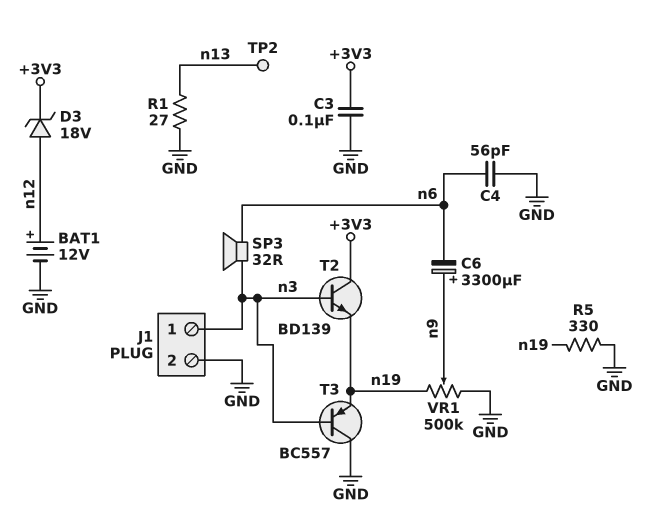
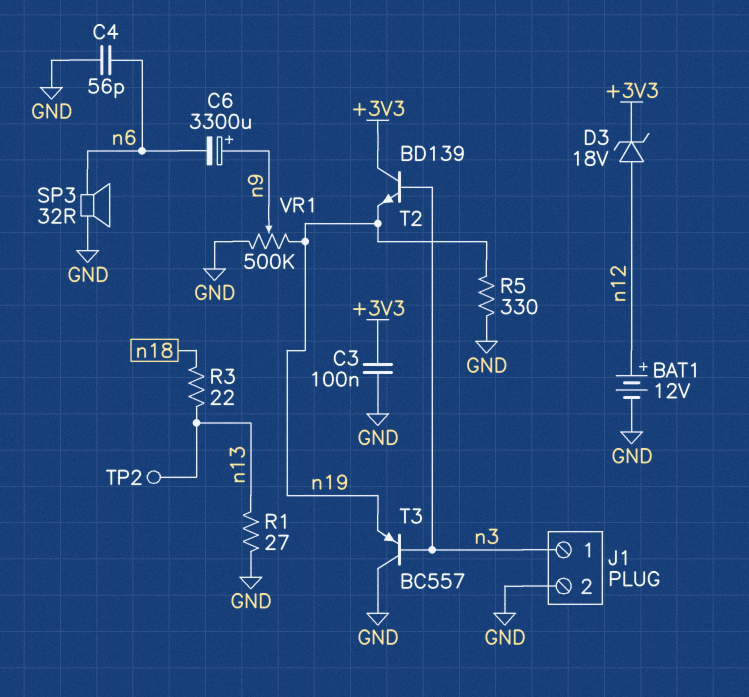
R3: none -> 22 (n13, n18)
SP3: speaker 32R (n3, n6) -> speaker 32R (GND, n6)

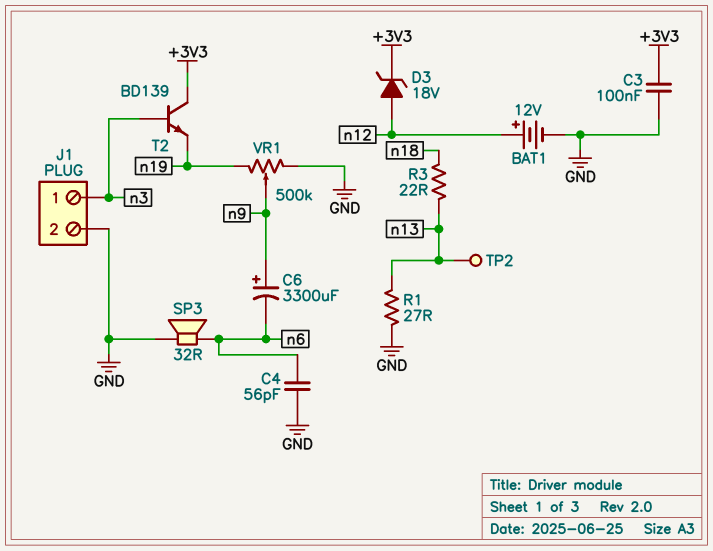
R5: 330 (GND, n19) -> none
T3: PNP BC557 (B n3, C GND, E n19) -> none

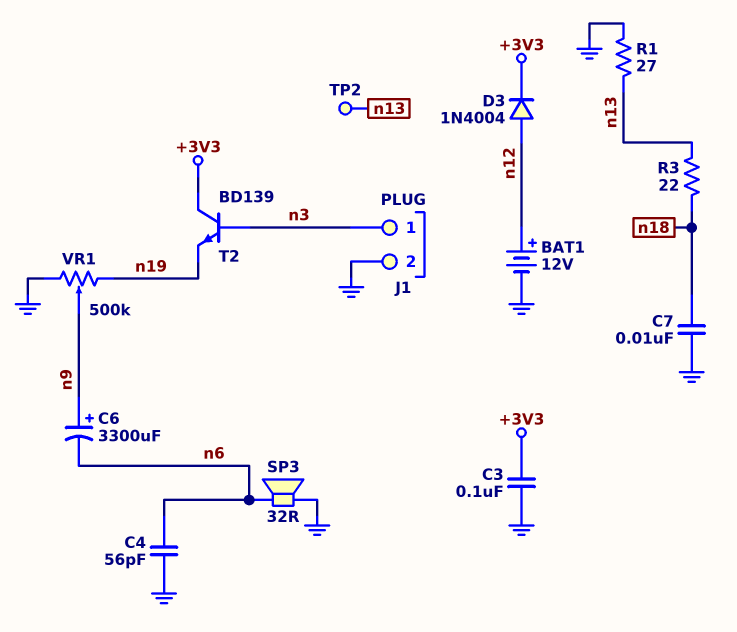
C7: none -> 10nF (GND, n18)
D3: zener 18V (A n12, K +3V3) -> diode 1N4004 (A n12, K +3V3)

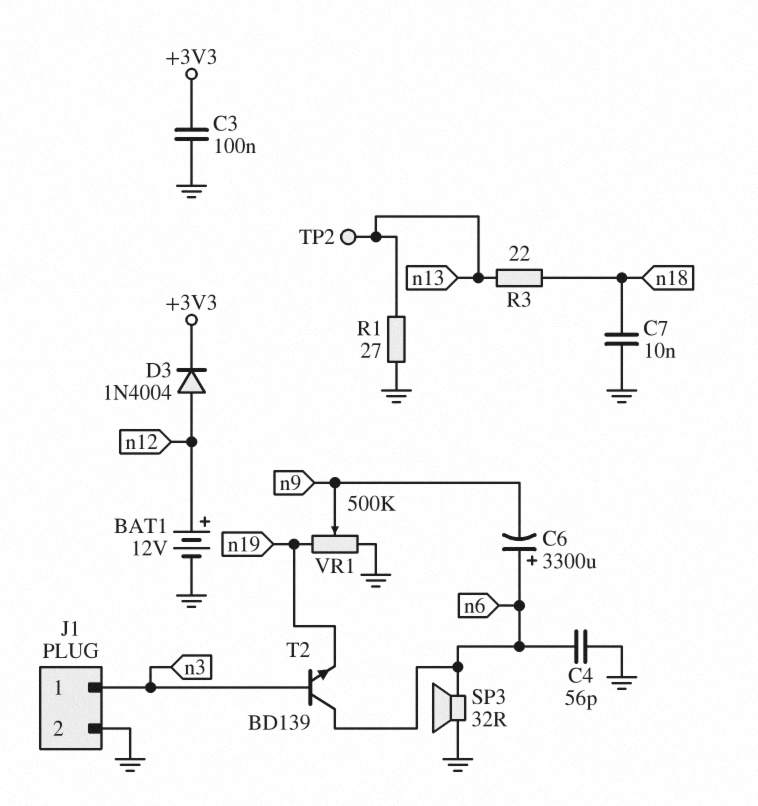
C6: 3300uF (plus n9, minus n6) -> 3300uF (plus n6, minus n9)
T2: NPN BD139 (B n3, C +3V3, E n19) -> NPN BD139 (B n3, C n6, E n19)

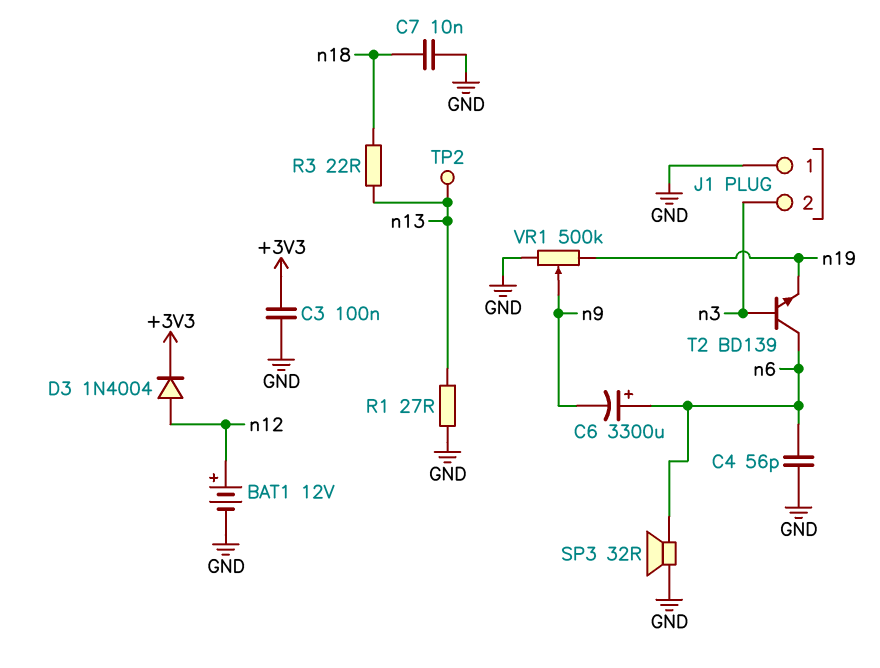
J1 pin 1: n3 -> GND
J1 pin 2: GND -> n3

